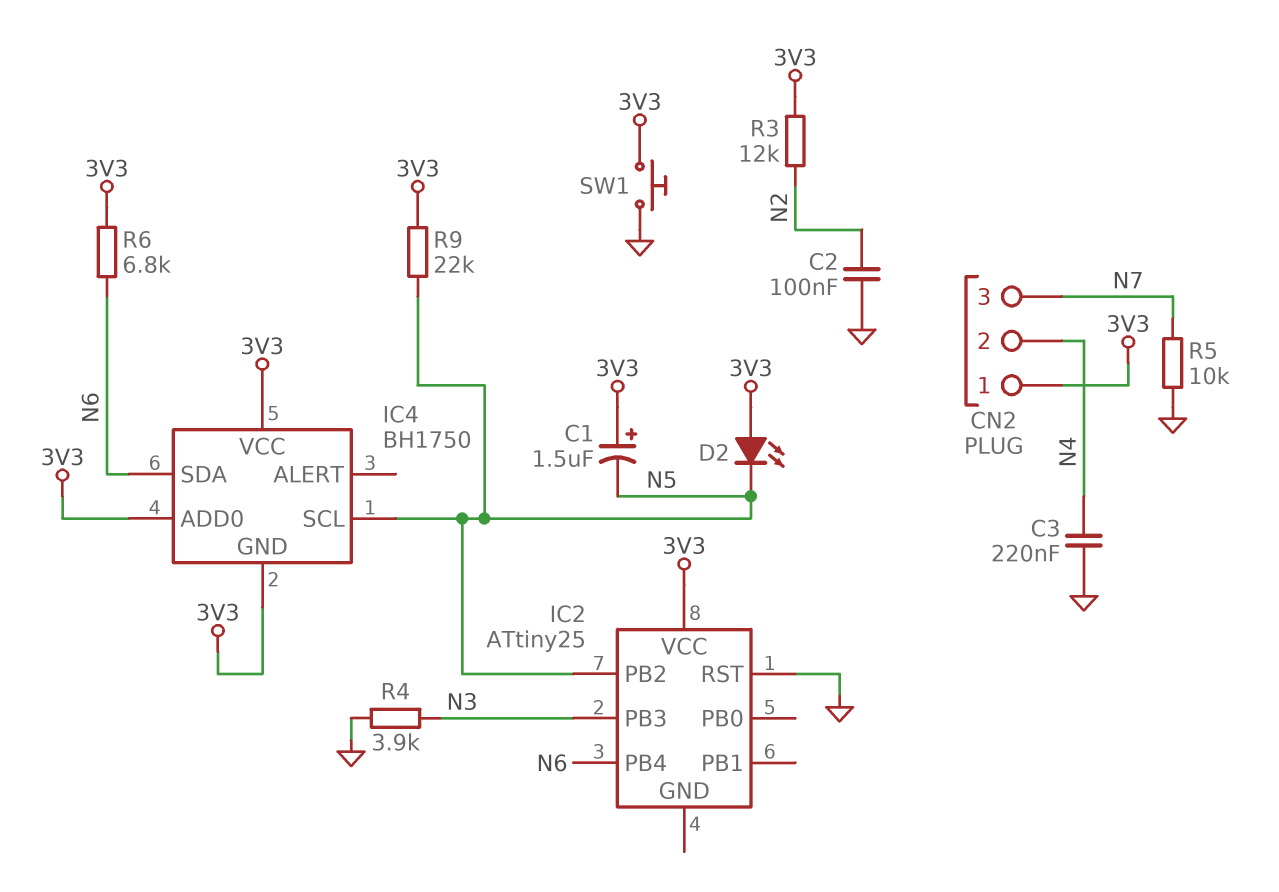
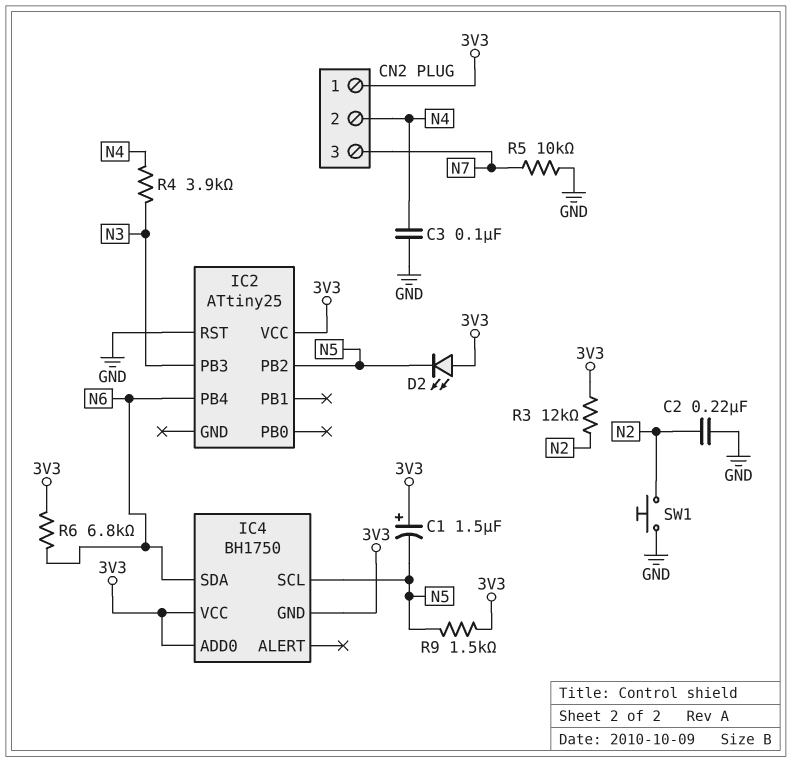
C2: 100nF (GND, N2) -> 220nF (GND, N2)
C3: 220nF (GND, N4) -> 100nF (GND, N4)
R4: 3.9k (GND, N3) -> 3.9k (N3, N4)
R9: 22k (3V3, N5) -> 1.5k (3V3, N5)
SW1: button (3V3, GND) -> button (GND, N2)

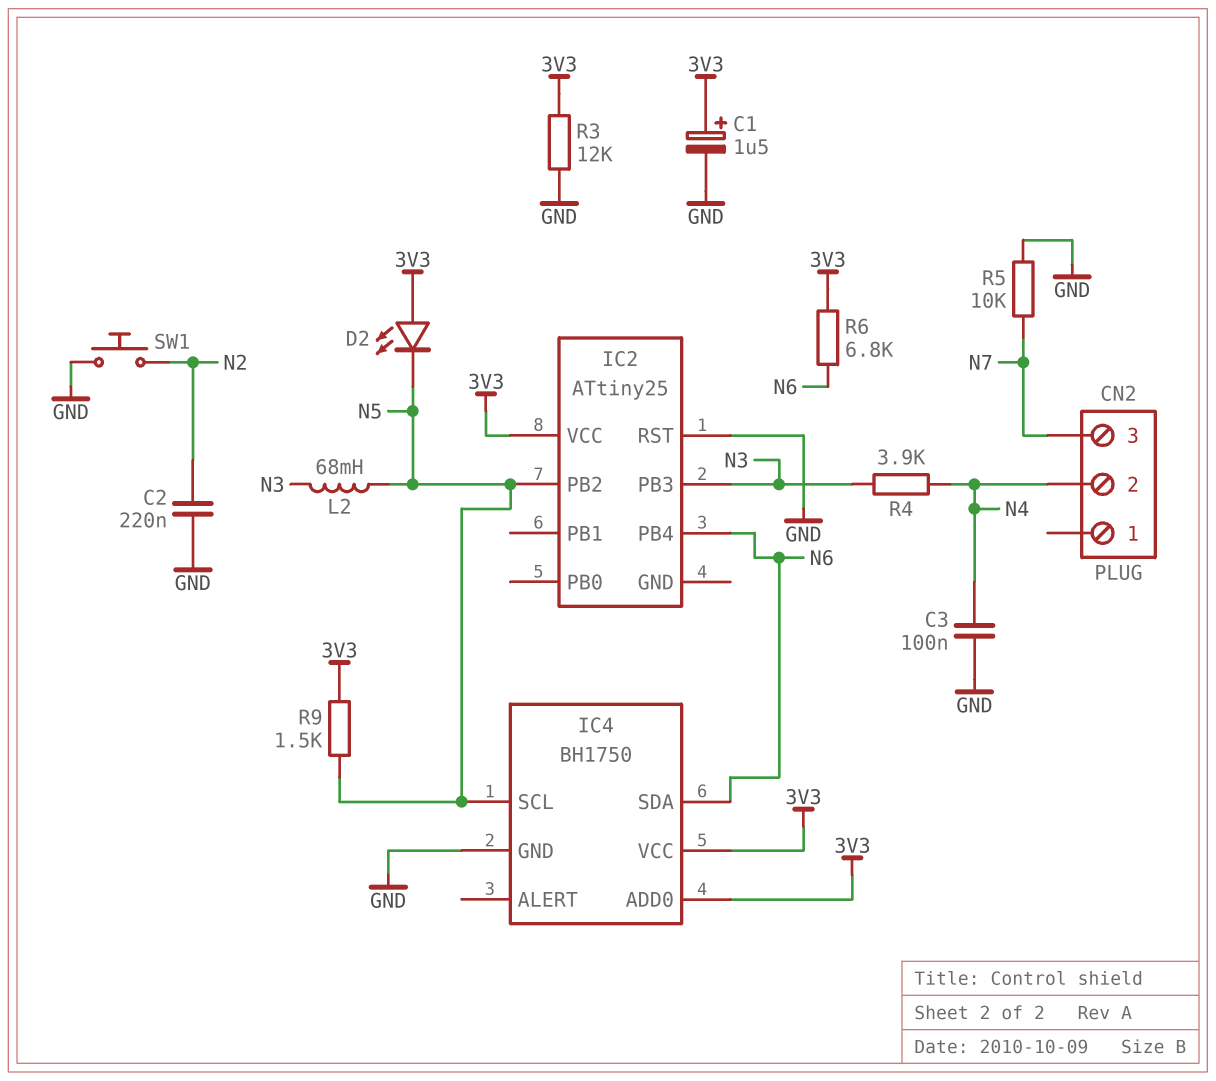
C1: 1.5uF (plus 3V3, minus N5) -> 1.5uF (plus 3V3, minus GND)
CN2 pin 1: 3V3 -> none
IC4 pin GND: 3V3 -> GND
L2: none -> 68mH (N3, N5)
R3: 12k (3V3, N2) -> 12k (3V3, GND)

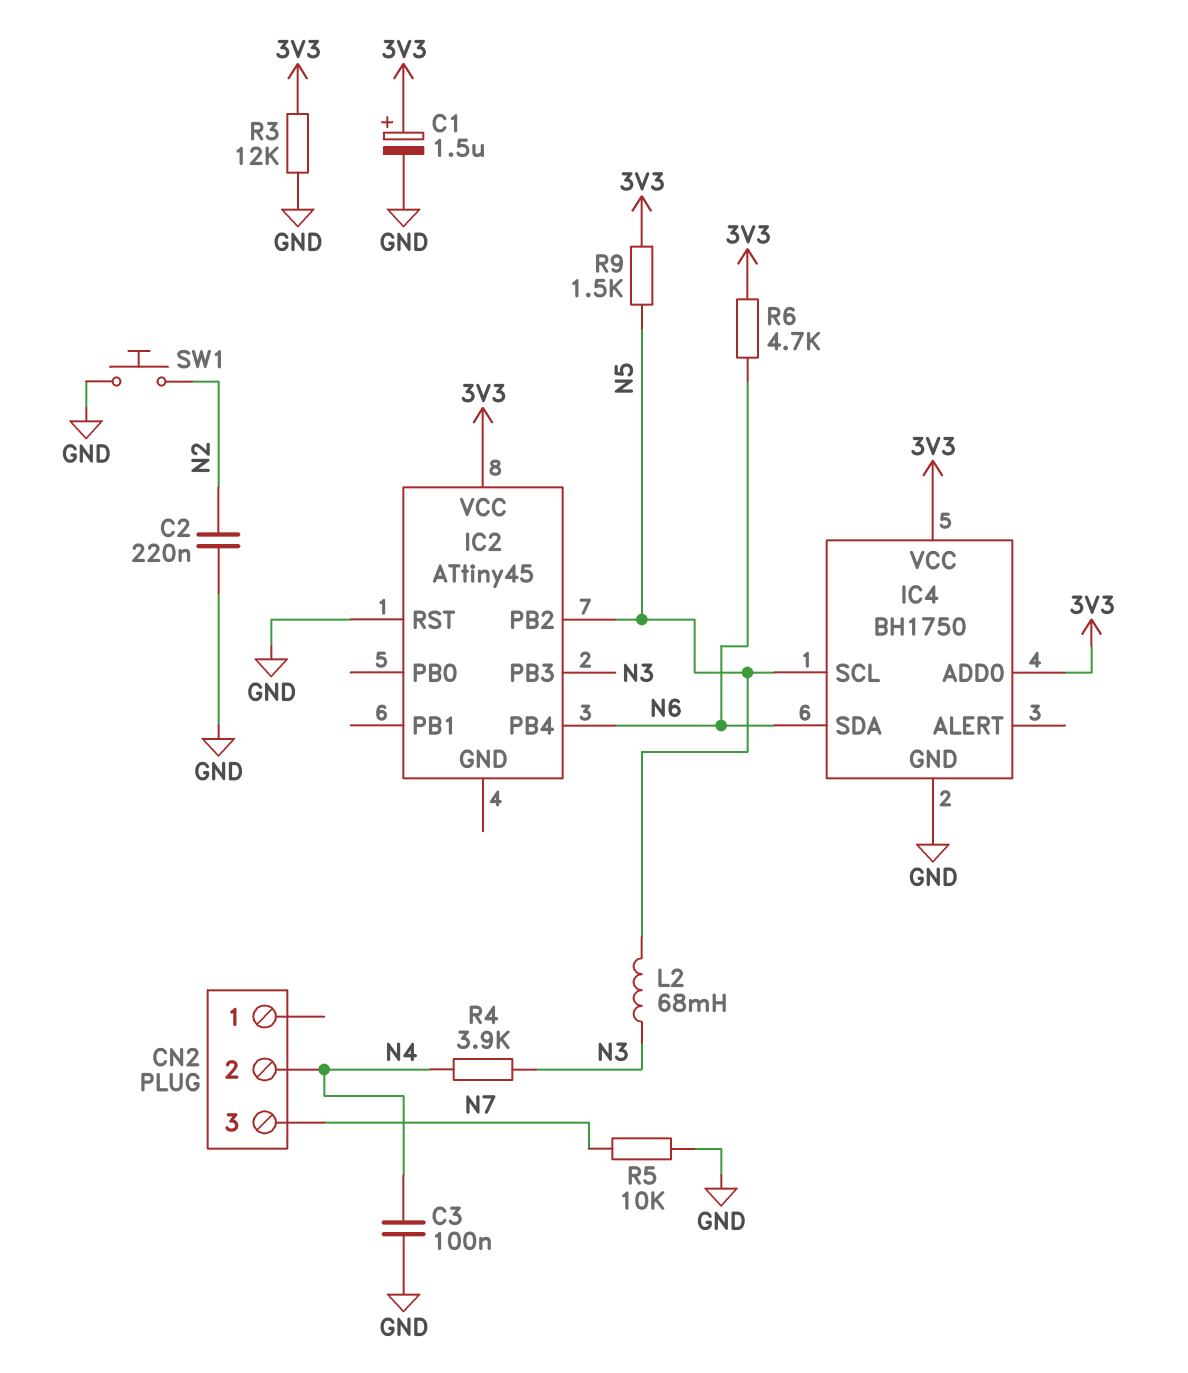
D2: LED (A 3V3, K N5) -> none
IC2: ATtiny25 -> ATtiny45
R6: 6.8k (3V3, N6) -> 4.7k (3V3, N6)

